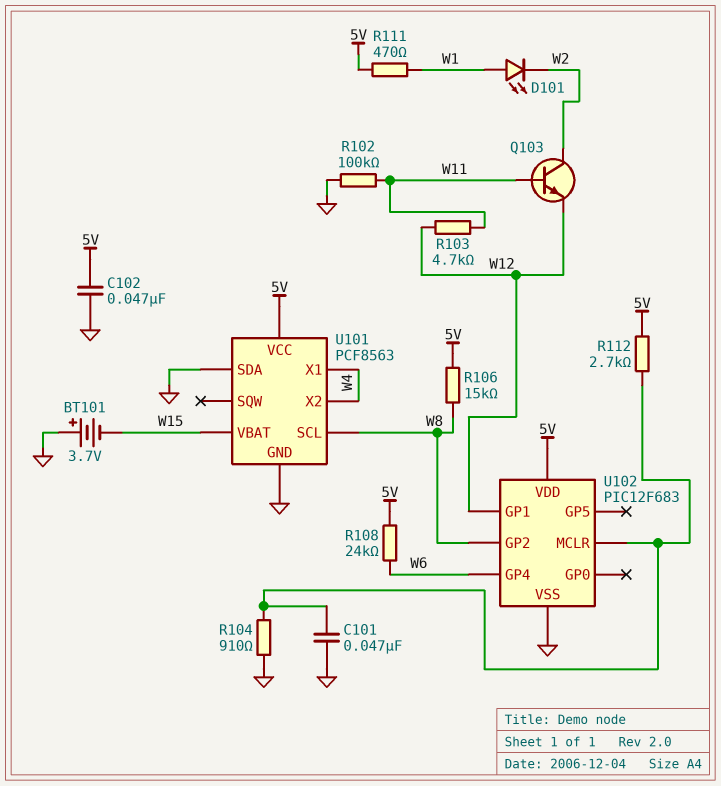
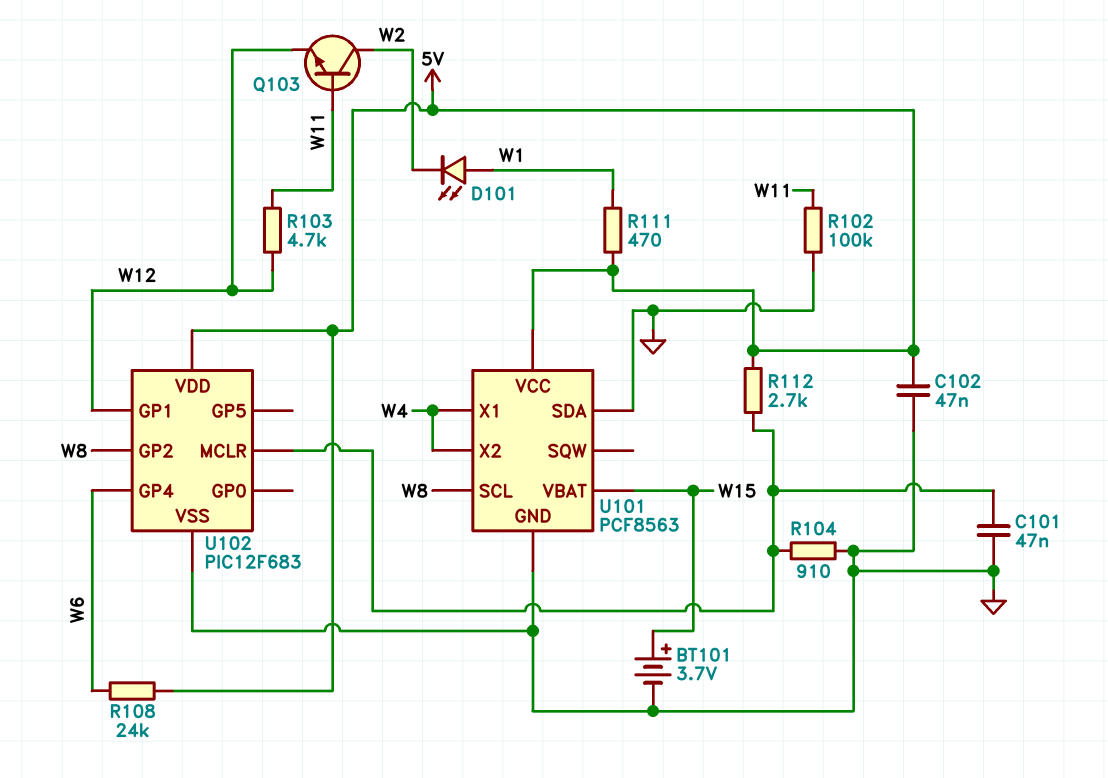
BT101: 3.7V (plus GND, minus W15) -> 3.7V (plus W15, minus GND)
R106: 15k (5V, W8) -> none

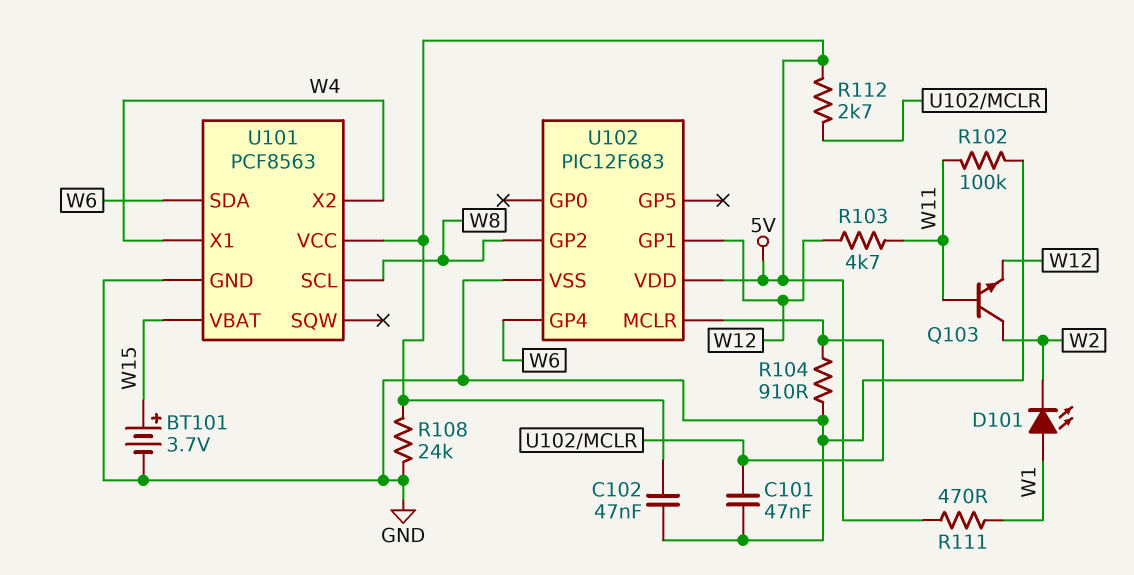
R108: 24k (5V, W6) -> 24k (5V, GND)
U101 pin SDA: GND -> W6

